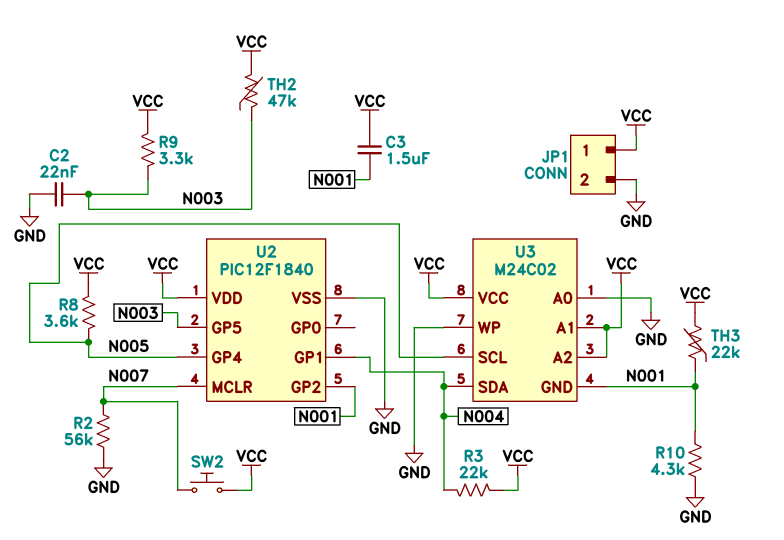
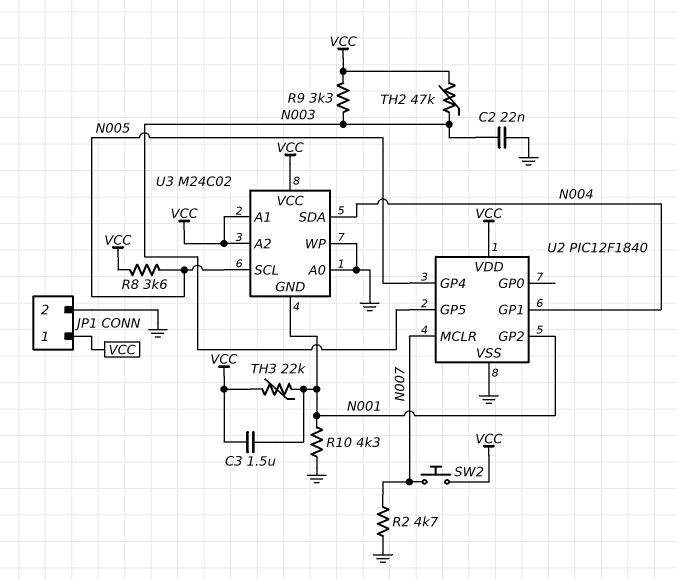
R2: 56k (GND, N007) -> 4.7k (GND, N007)
R3: 22k (N004, VCC) -> none

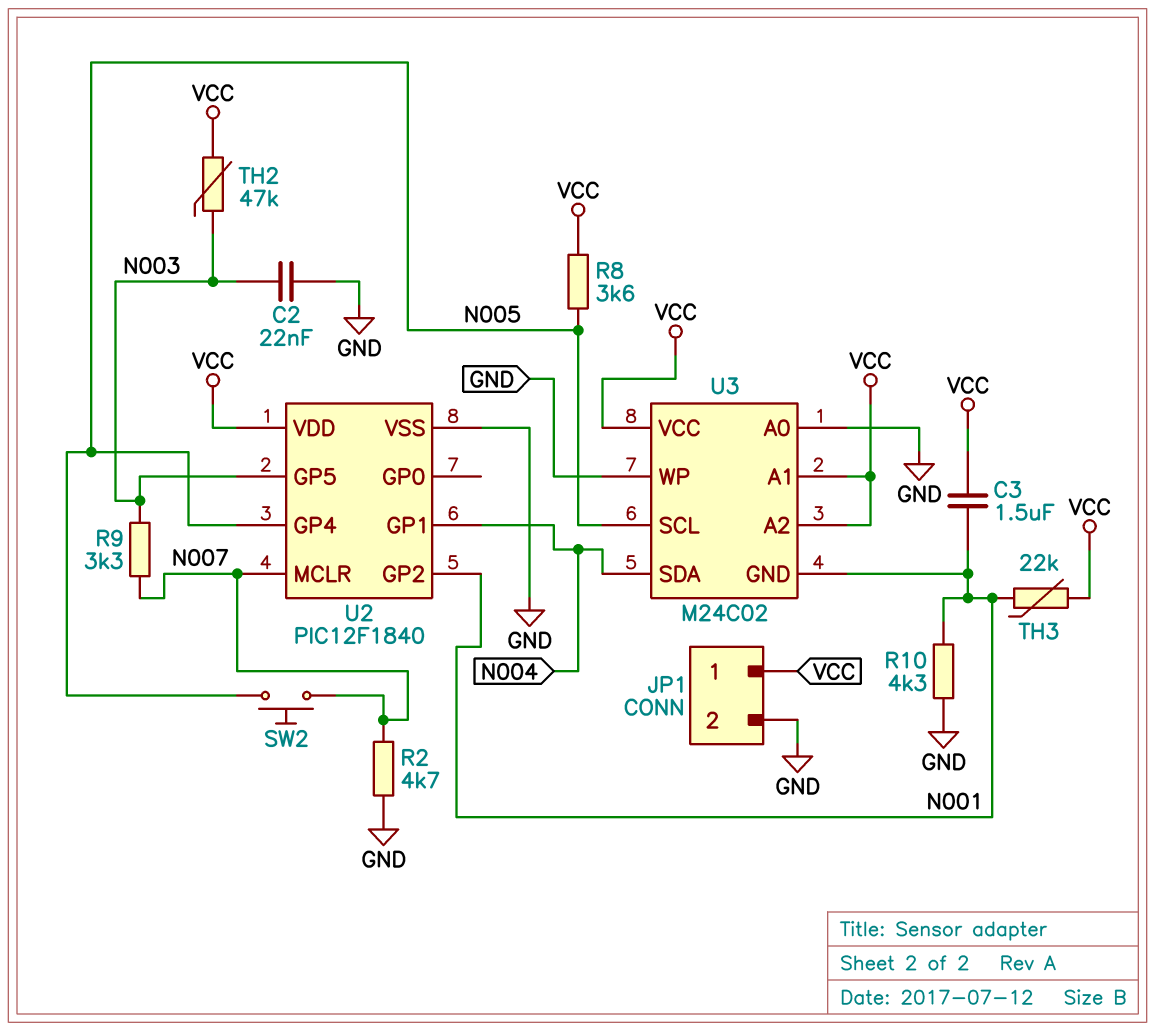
R9: 3.3k (N003, VCC) -> 3.3k (N003, N007)
SW2: button (N007, VCC) -> button (N005, N007)

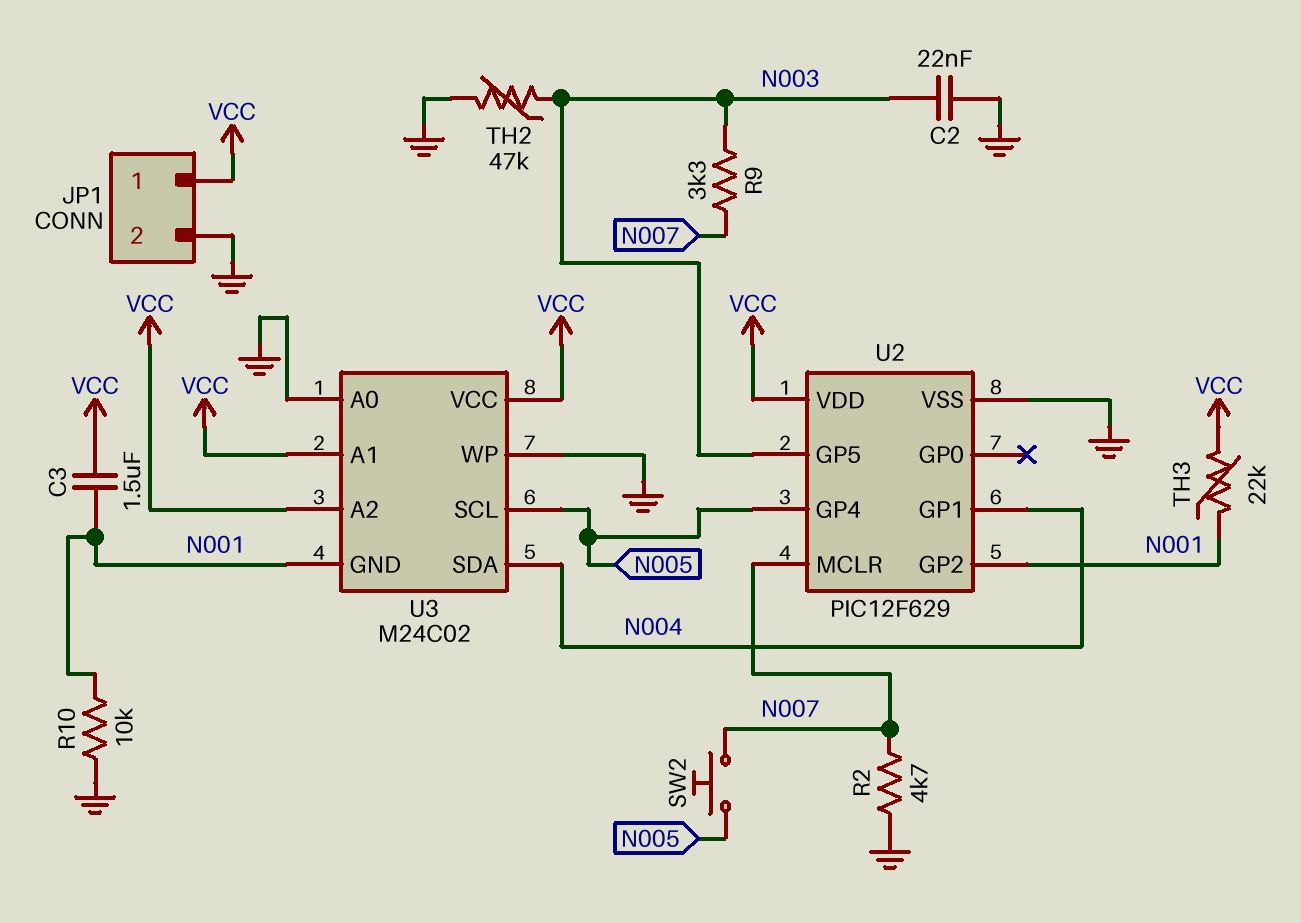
R8: 3.6k (N005, VCC) -> none
R10: 4.3k (GND, N001) -> 10k (GND, N001)
TH2: 47k (N003, VCC) -> 47k (GND, N003)
U2: PIC12F1840 -> PIC12F629

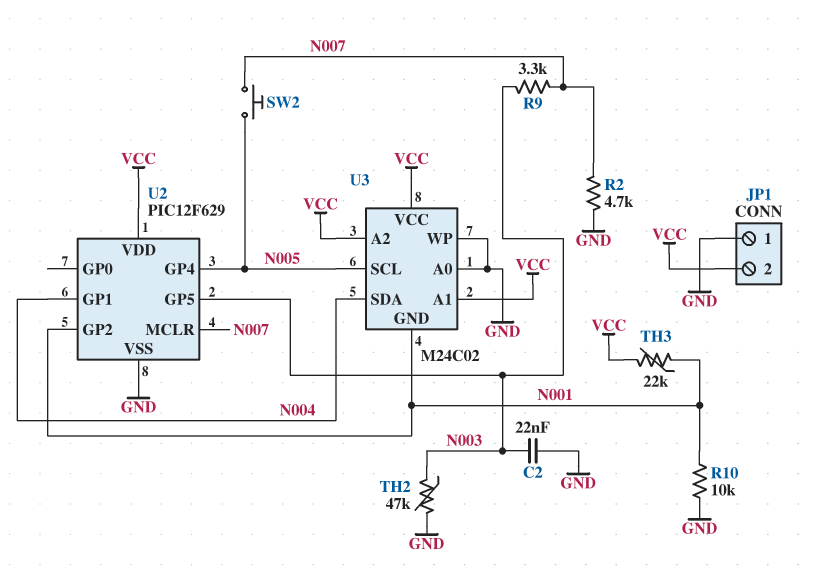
C3: 1.5uF (N001, VCC) -> none
JP1 pin 1: VCC -> GND
JP1 pin 2: GND -> VCC

